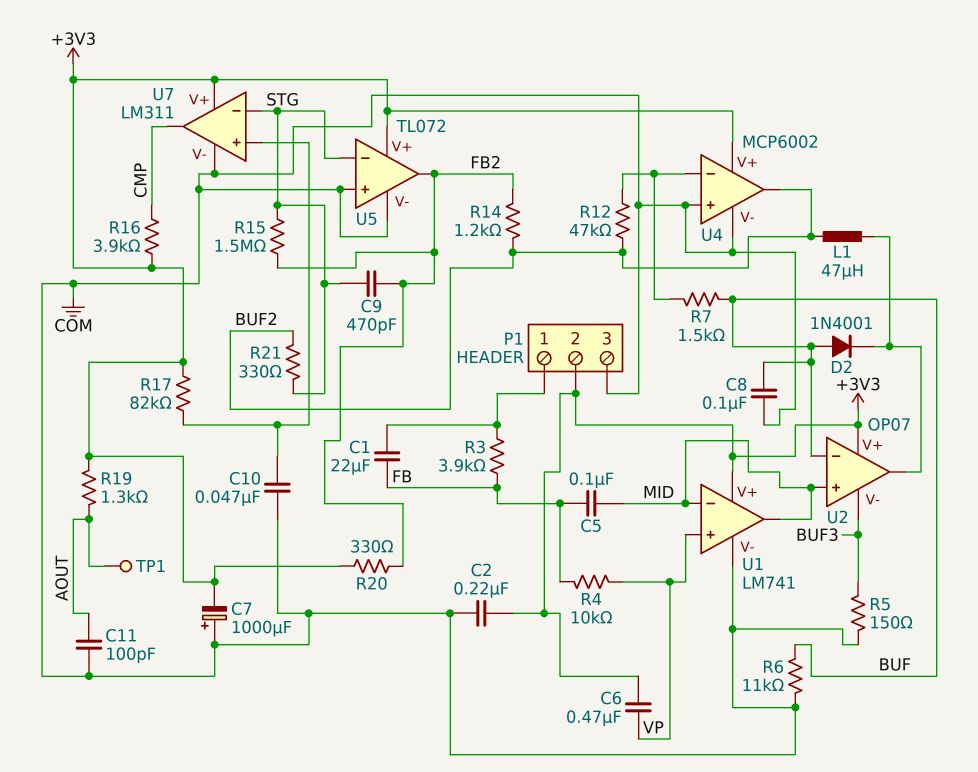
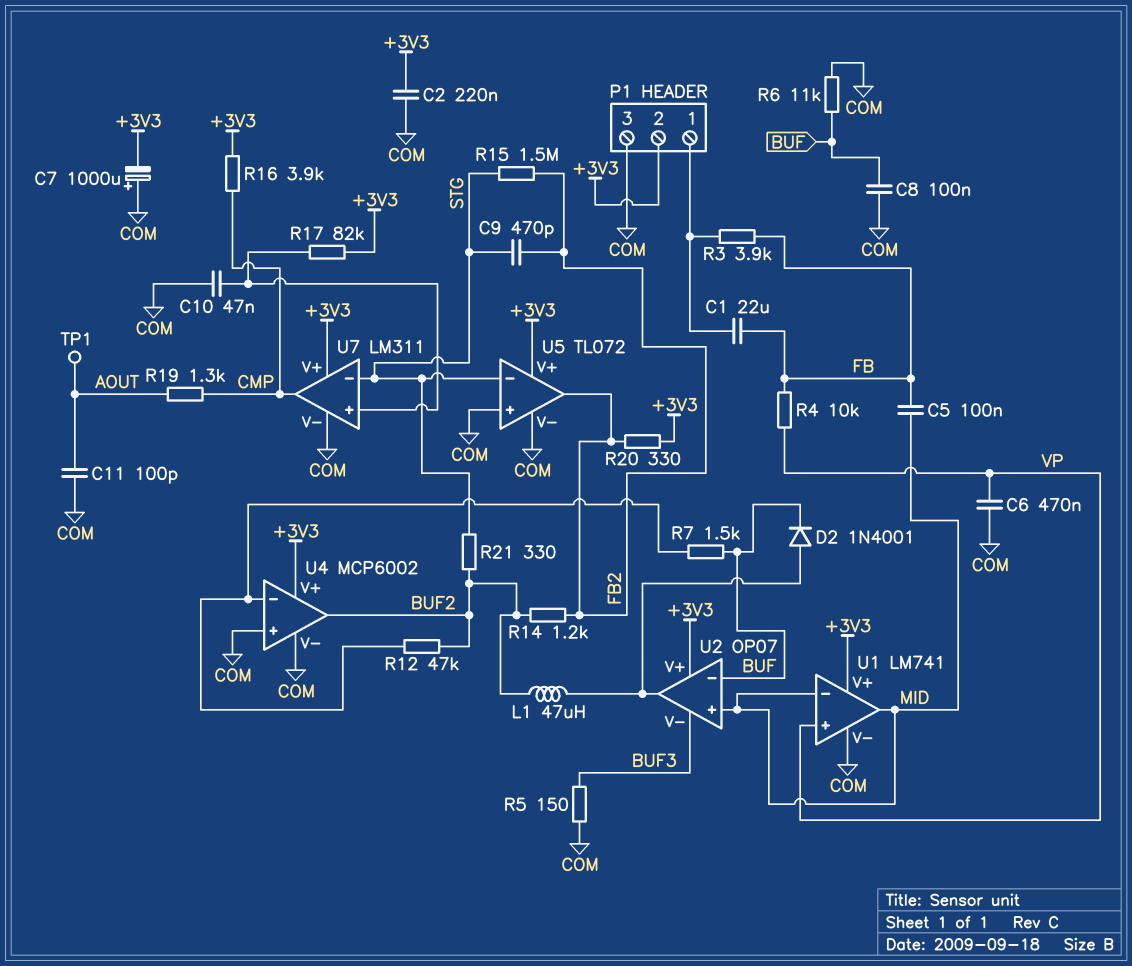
C6: 470nF (+3V3, VP) -> 470nF (COM, VP)
D2: diode 1N4001 (A BUF, K U2/out) -> diode 1N4001 (A U2/out, K BUF)
R19: 1.3k (+3V3, AOUT) -> 1.3k (AOUT, CMP)

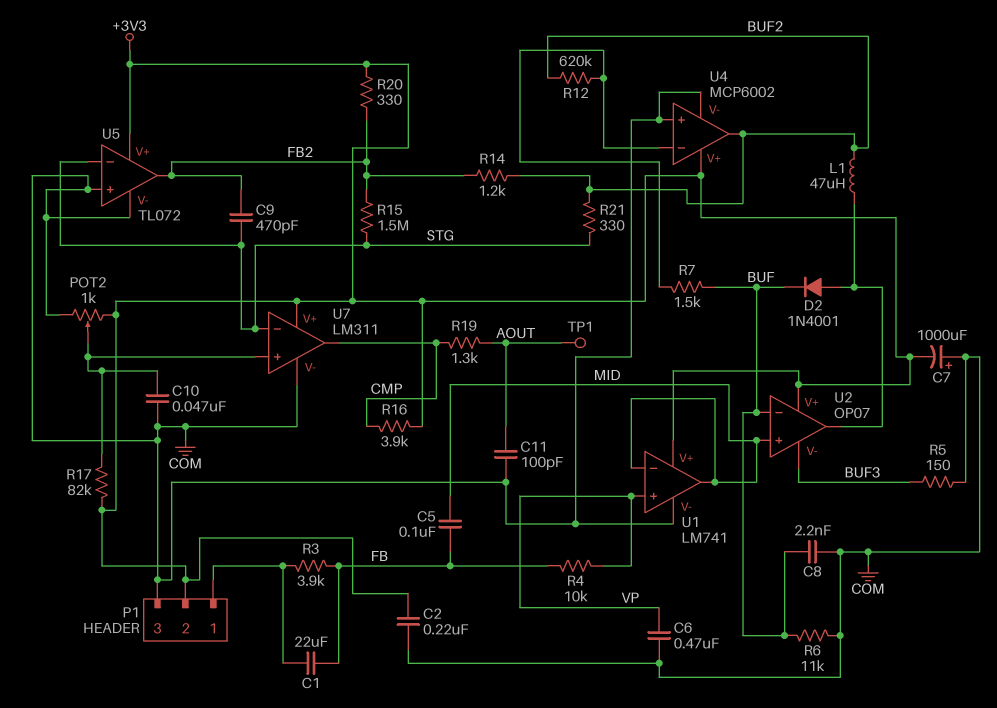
C8: 100nF (BUF, COM) -> 2.2nF (BUF, COM)
POT2: none -> 1k (+3V3, COM, wiper U7/in+)
R12: 47k (BUF2, U4/in-) -> 620k (BUF2, U4/in-)

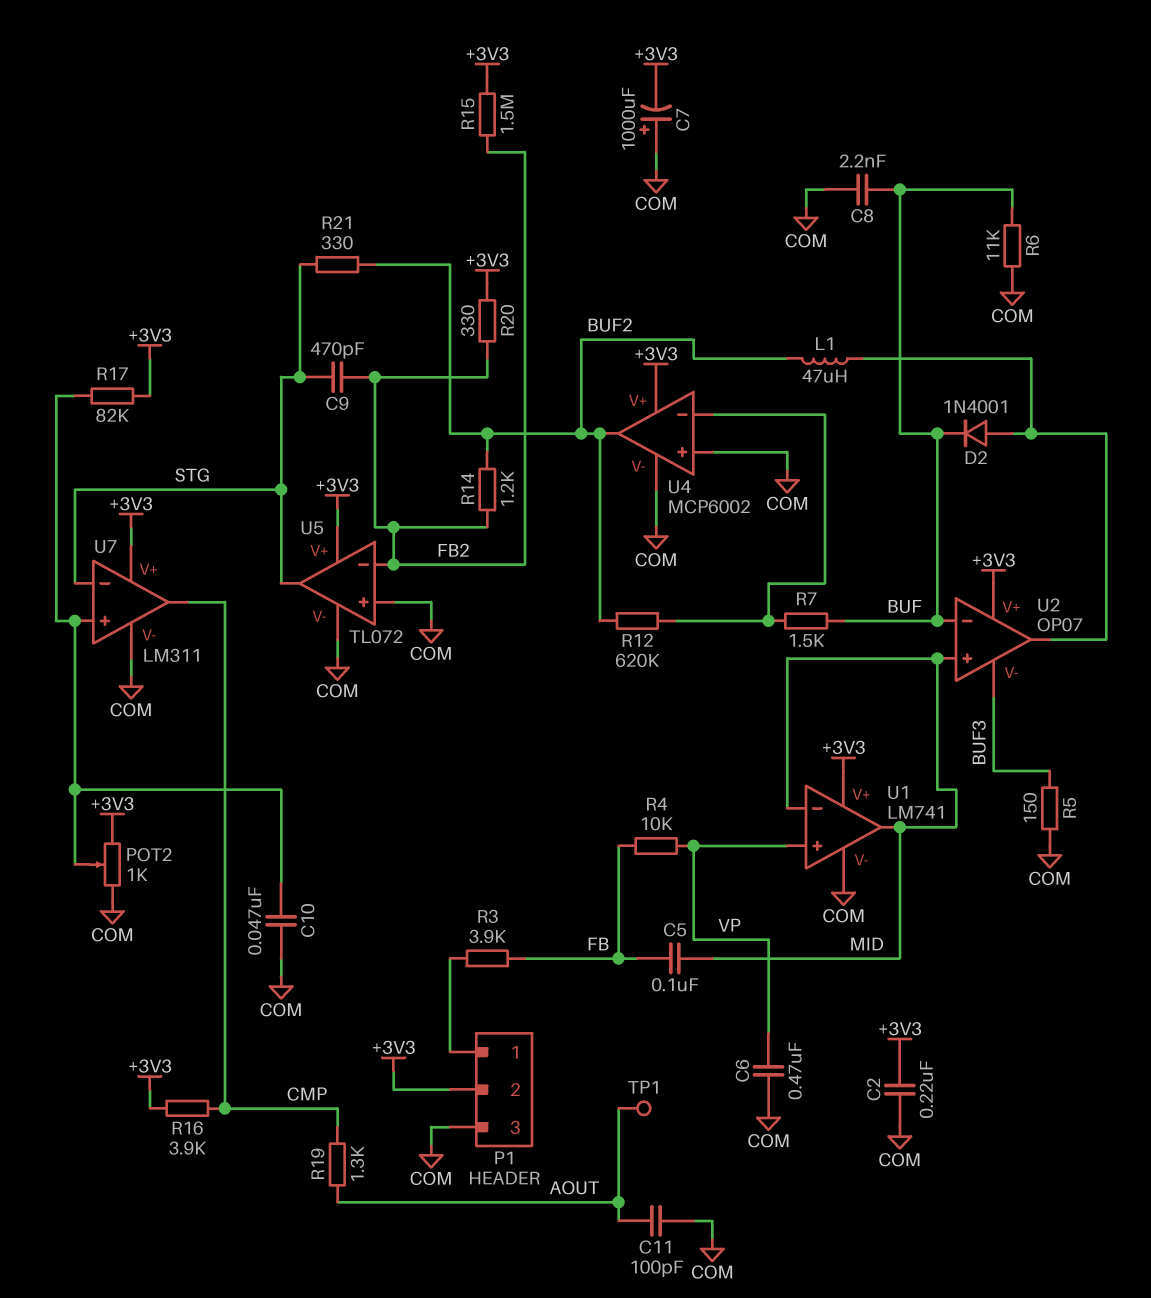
C1: 22uF (FB, P1/1) -> none
R15: 1.5M (FB2, STG) -> 1.5M (+3V3, FB2)
U5 pin in-: STG -> FB2
U5 pin out: FB2 -> STG

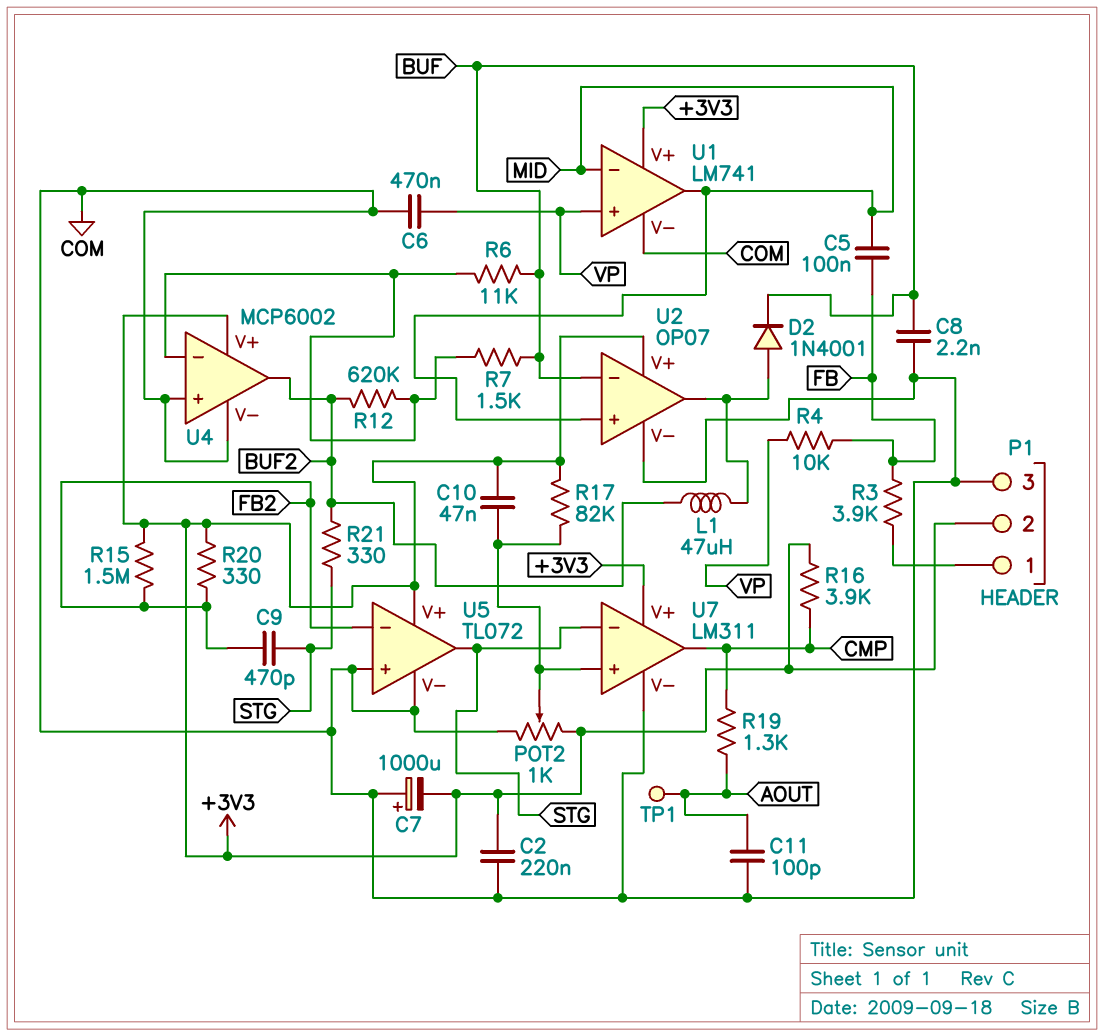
C10: 47nF (COM, U7/in+) -> 47nF (+3V3, U7/in+)
R5: 150 (BUF3, COM) -> none
R6: 11k (BUF, COM) -> 11k (BUF, U4/in-)
R14: 1.2k (BUF2, FB2) -> none
U2 pin V-: BUF3 -> COM

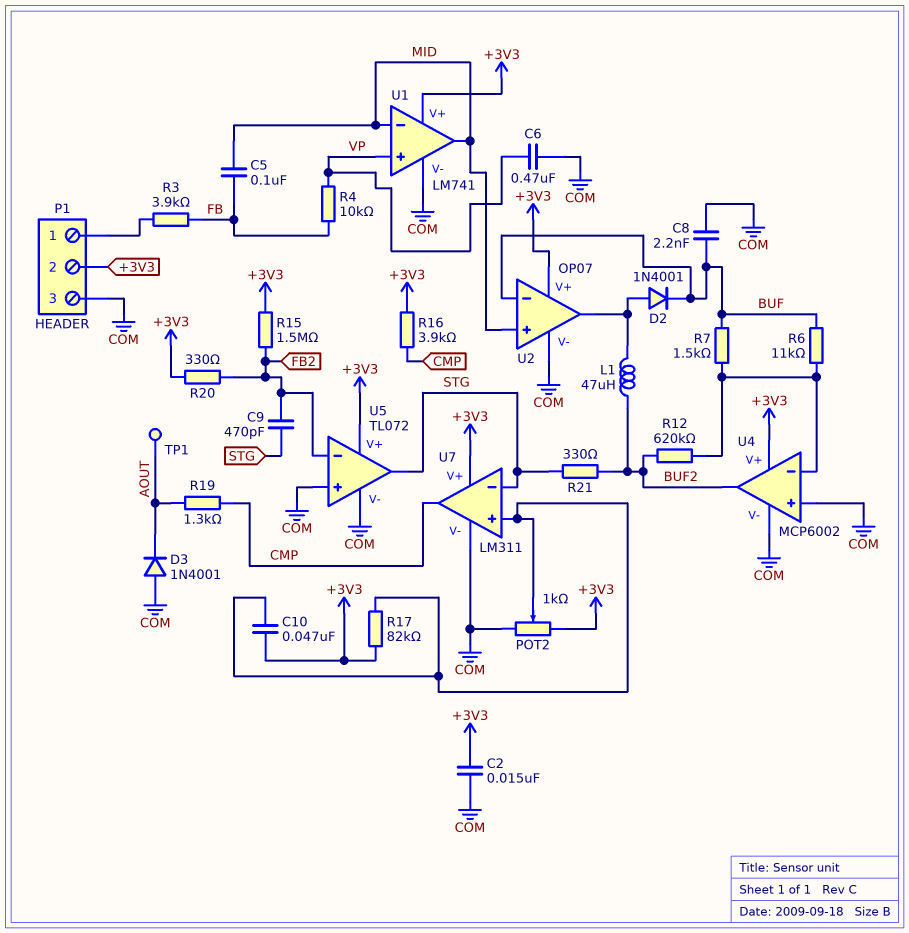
C2: 220nF (+3V3, COM) -> 15nF (+3V3, COM)
C7: 1000uF (plus COM, minus +3V3) -> none
C11: 100pF (AOUT, COM) -> none
D3: none -> diode 1N4001 (A COM, K AOUT)

